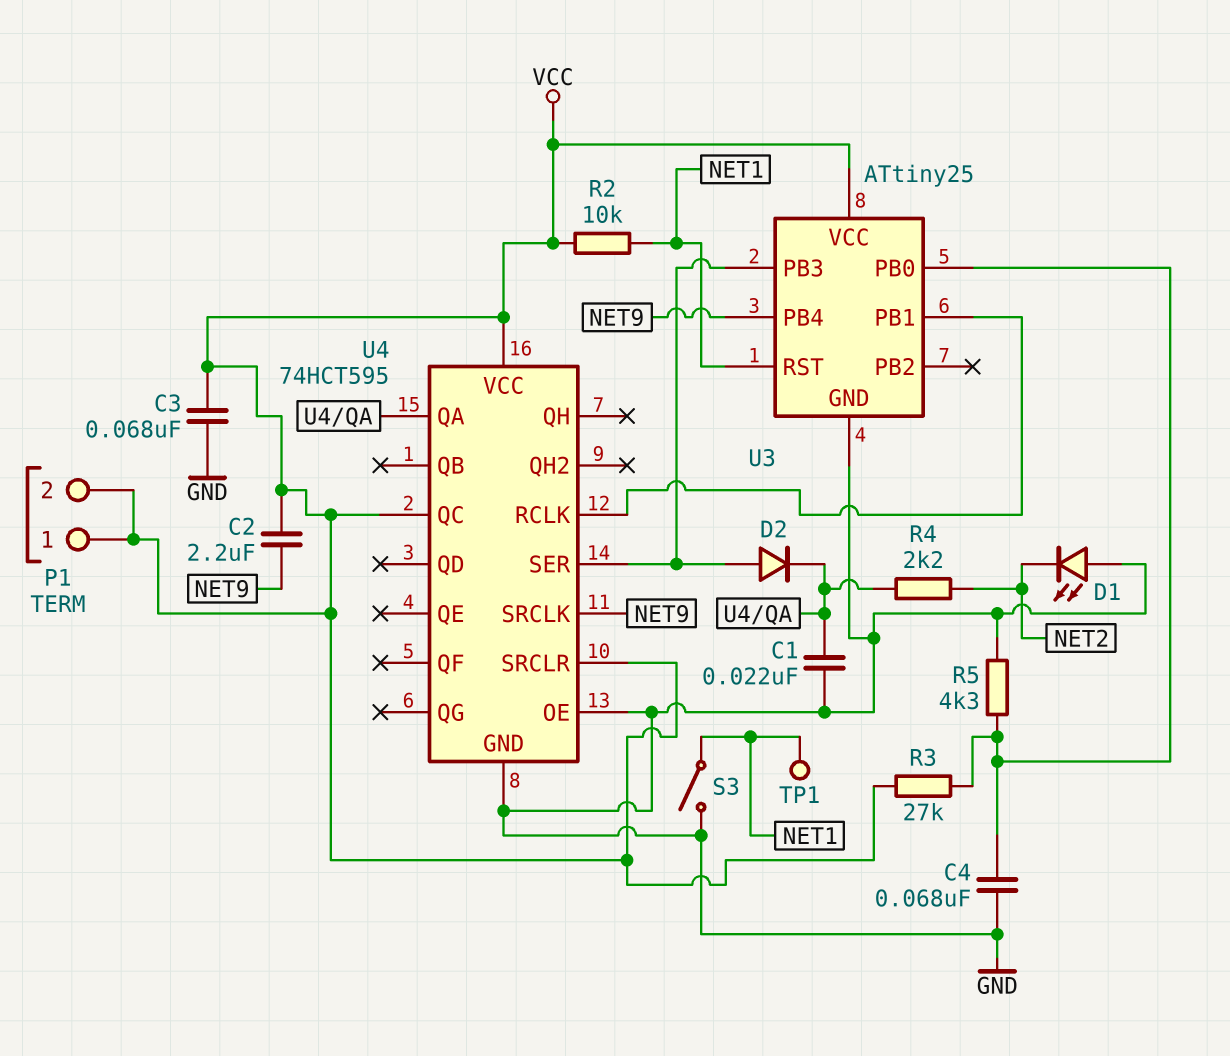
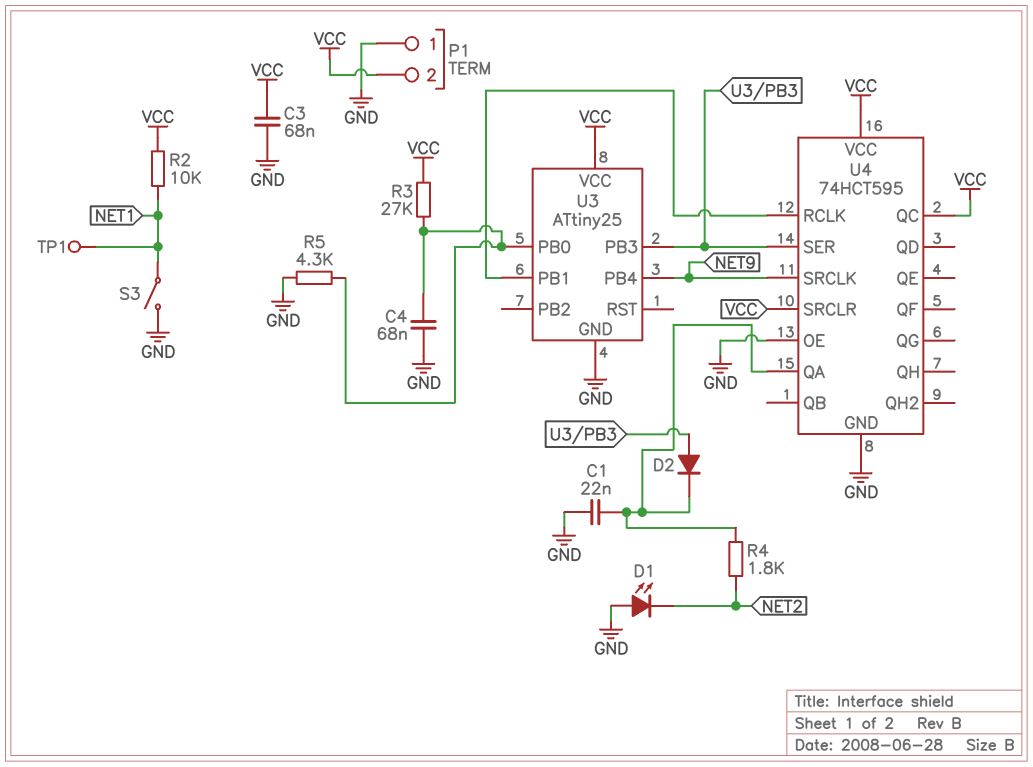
C2: 2.2uF (NET9, VCC) -> none
P1 pin 1: VCC -> GND
R4: 2.2k (NET2, U4/QA) -> 1.8k (NET2, U4/QA)
U3 pin RST: NET1 -> none

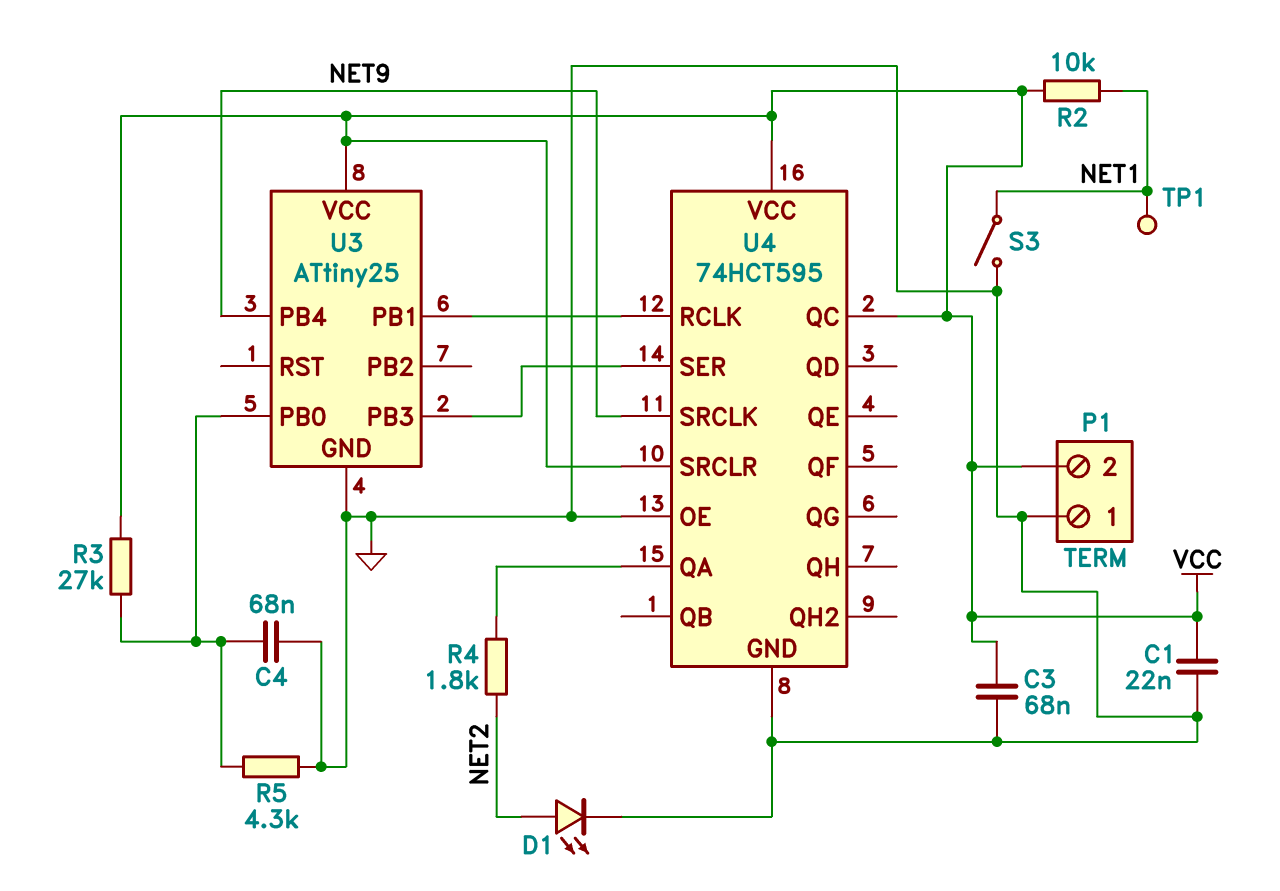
C1: 22nF (GND, U4/QA) -> 22nF (GND, VCC)
D1: LED (A GND, K NET2) -> LED (A NET2, K GND)
D2: diode (A U3/PB3, K U4/QA) -> none

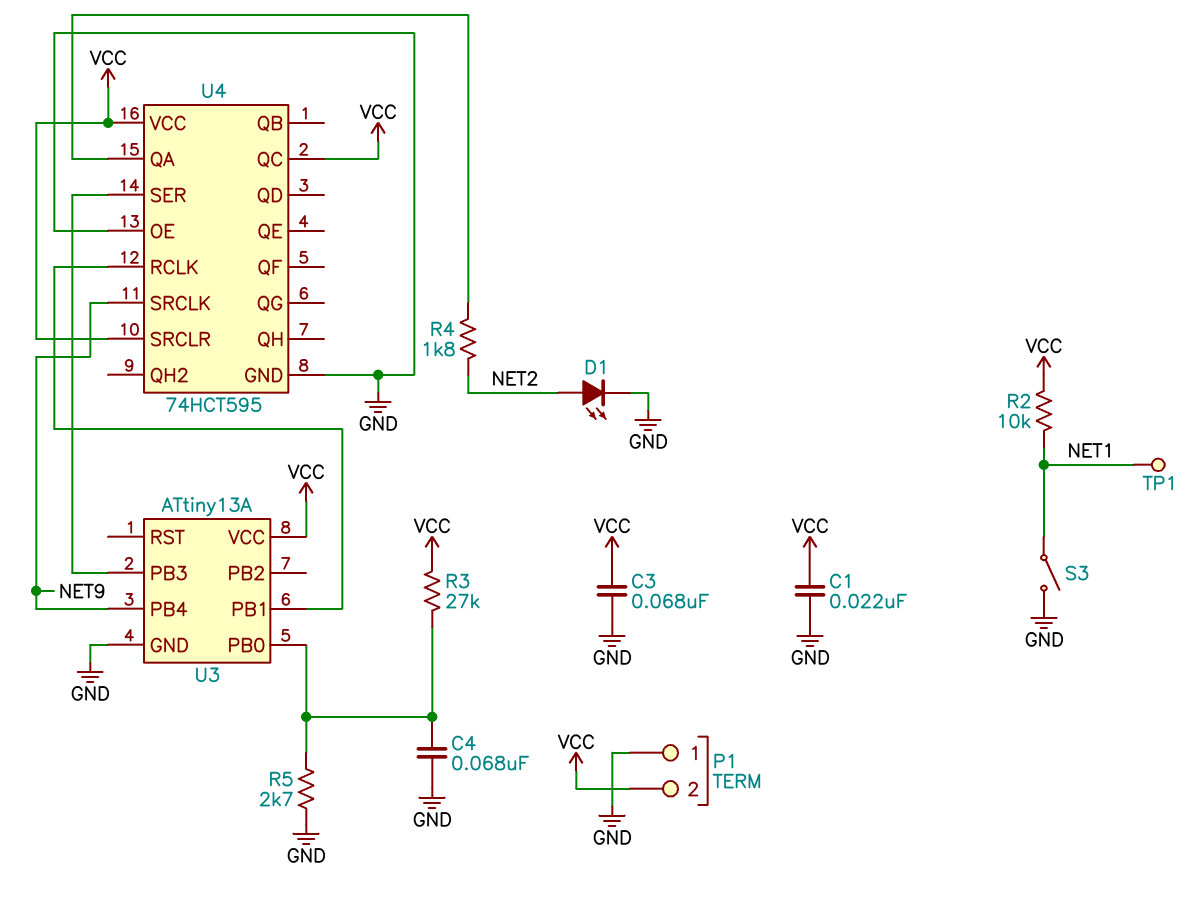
R5: 4.3k (GND, U3/PB0) -> 2.7k (GND, U3/PB0)
U3: ATtiny25 -> ATtiny13A

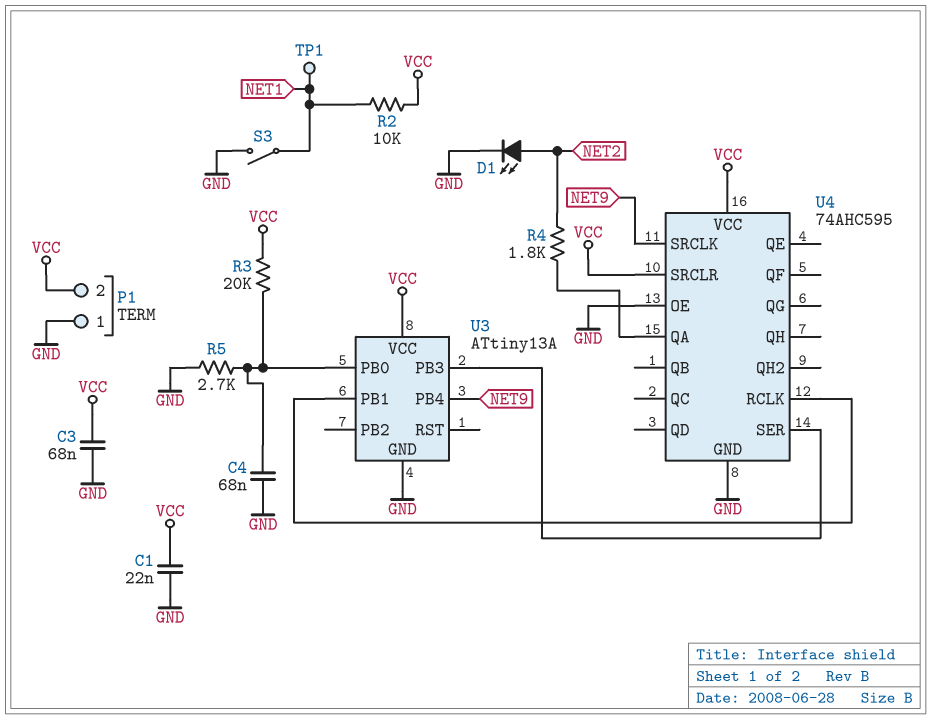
R3: 27k (U3/PB0, VCC) -> 20k (U3/PB0, VCC)
U4: 74HCT595 -> 74AHC595
U4 pin QC: VCC -> none

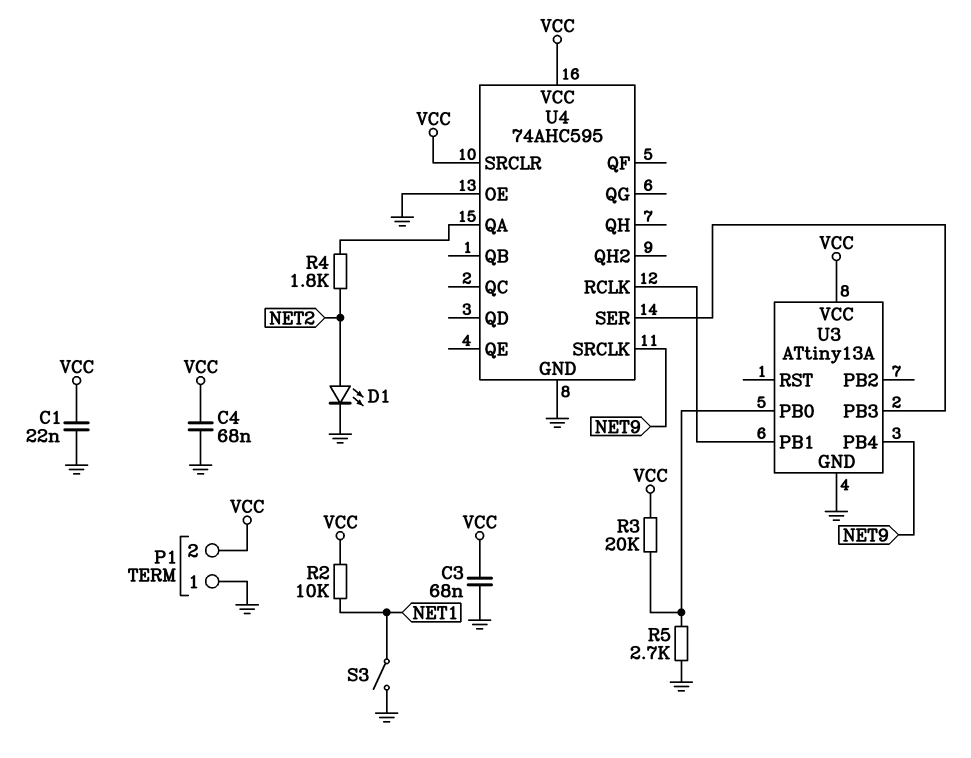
C4: 68nF (GND, U3/PB0) -> 68nF (GND, VCC)
TP1: test point (NET1) -> none

